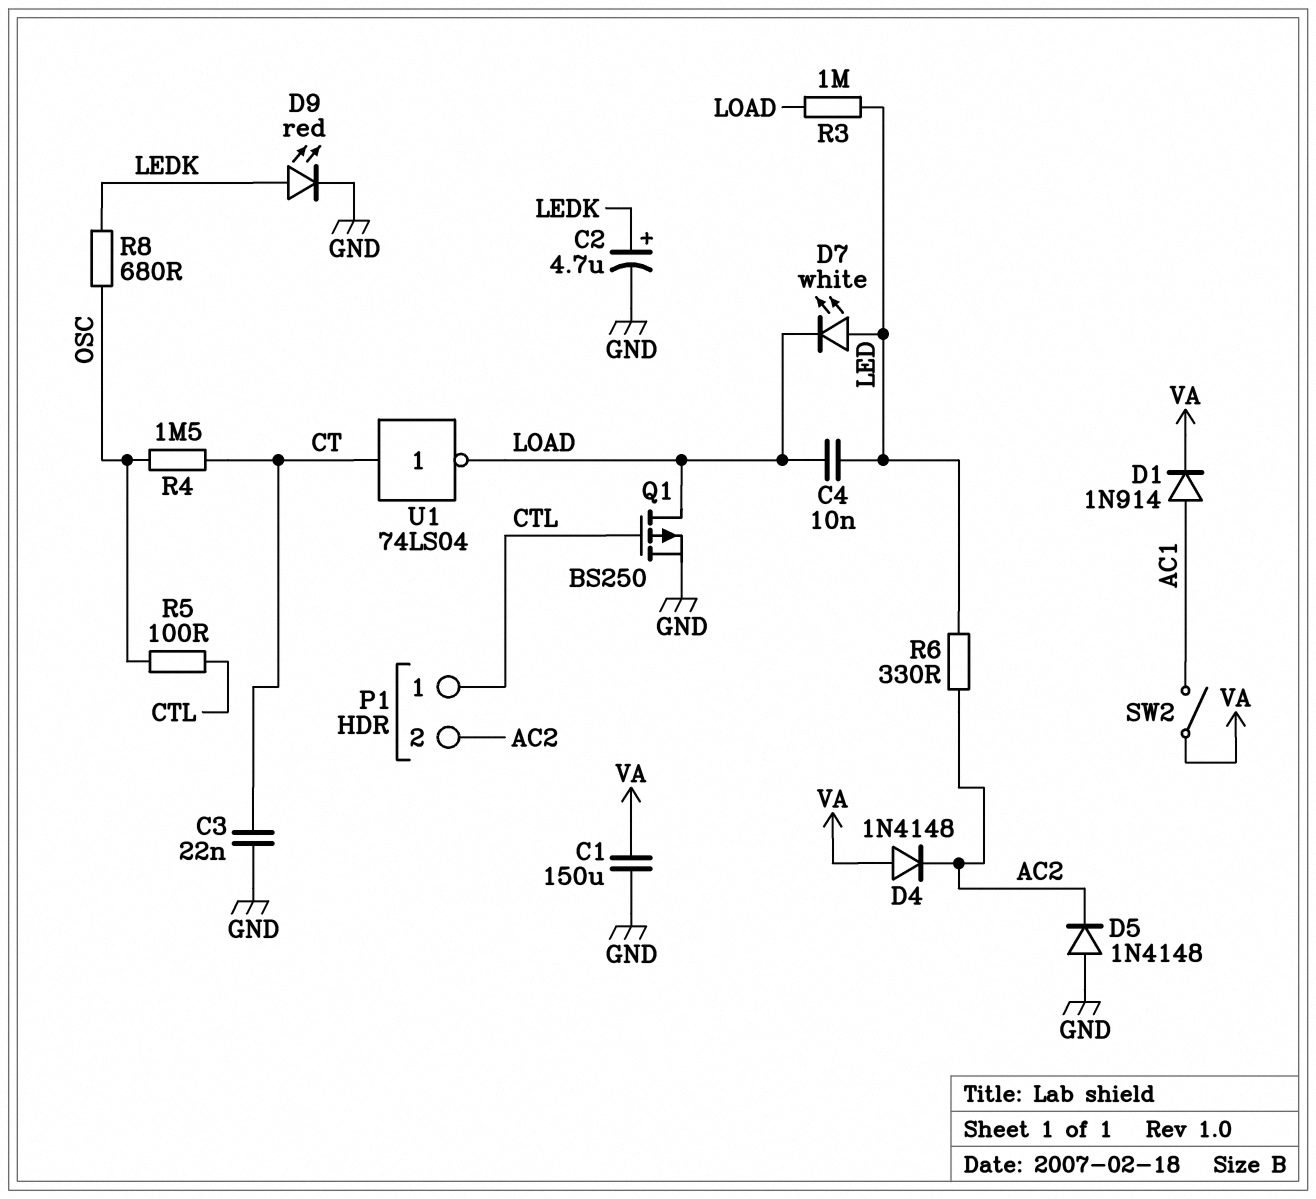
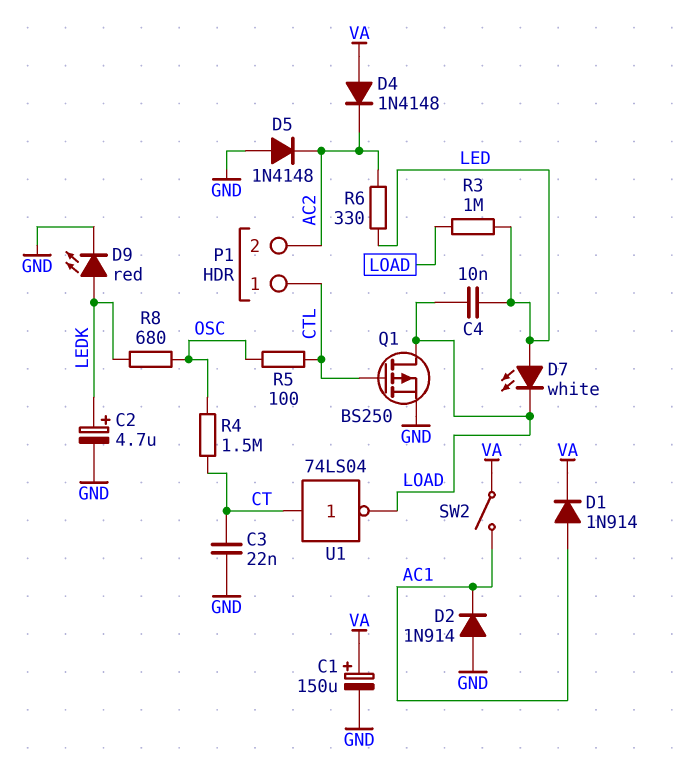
C1: 150uF (GND, VA) -> 150uF (plus VA, minus GND)
D2: none -> diode 1N914 (A GND, K AC1)

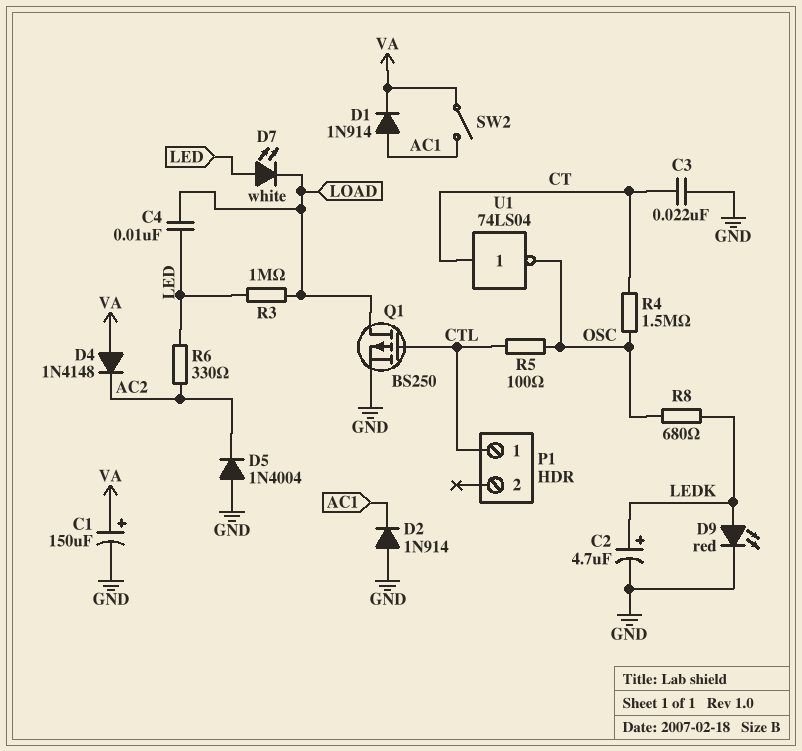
D5: diode 1N4148 (A GND, K AC2) -> diode 1N4004 (A GND, K AC2)
P1 pin 2: AC2 -> none
U1: NOT 74LS04 (in CT, out LOAD) -> NOT 74LS04 (in CT, out OSC)

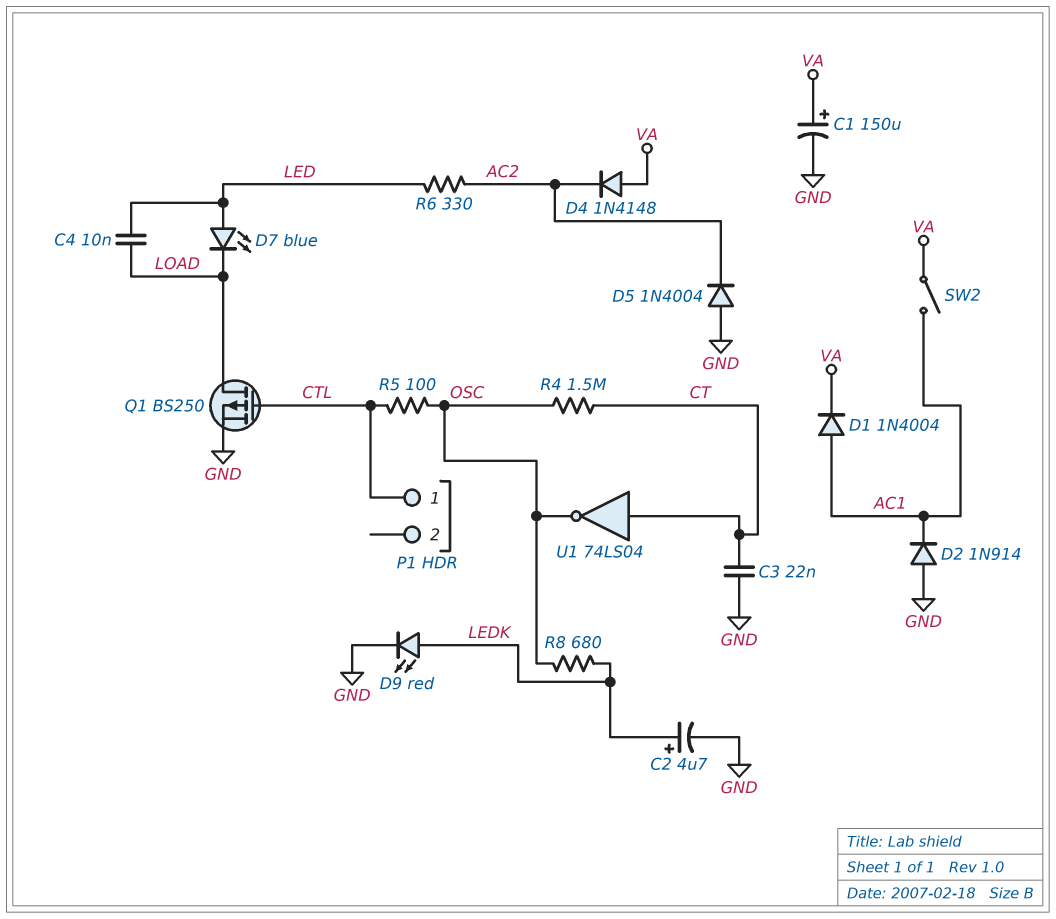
D1: diode 1N914 (A AC1, K VA) -> diode 1N4004 (A AC1, K VA)
D7: LED white (A LED, K LOAD) -> LED blue (A LED, K LOAD)
R3: 1M (LED, LOAD) -> none

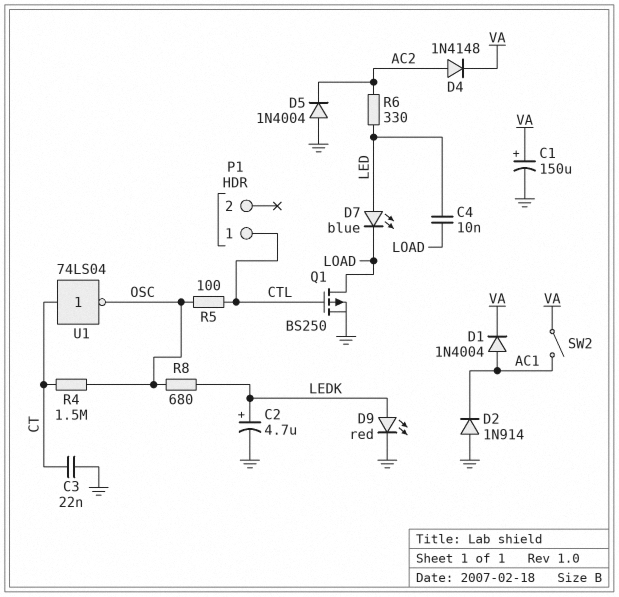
D4: diode 1N4148 (A VA, K AC2) -> diode 1N4148 (A AC2, K VA)

